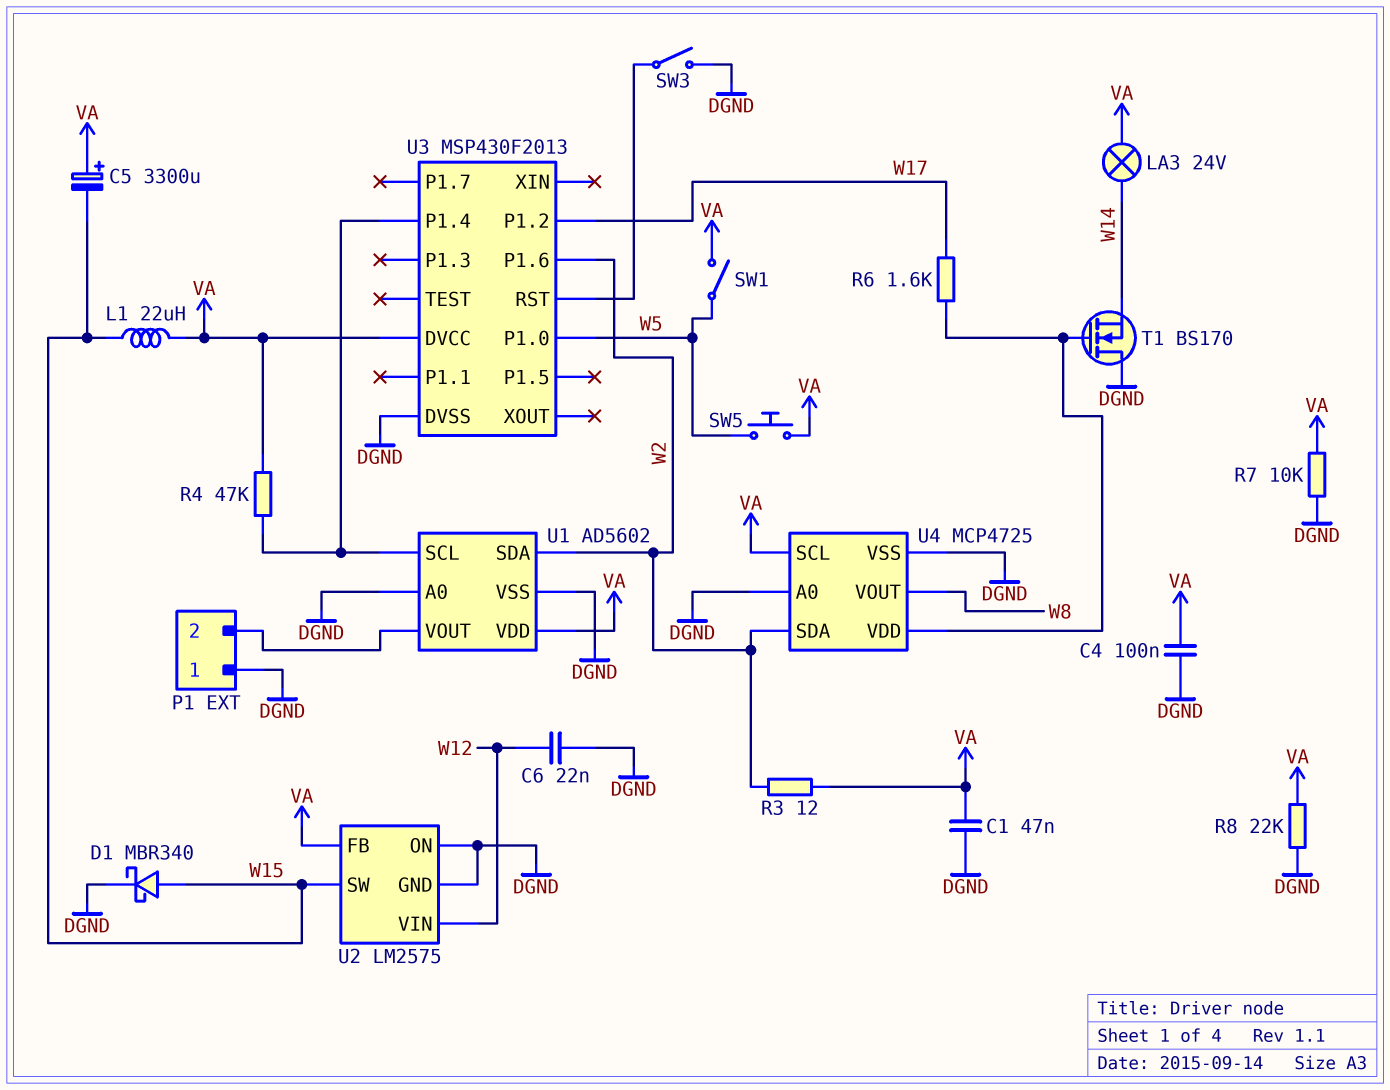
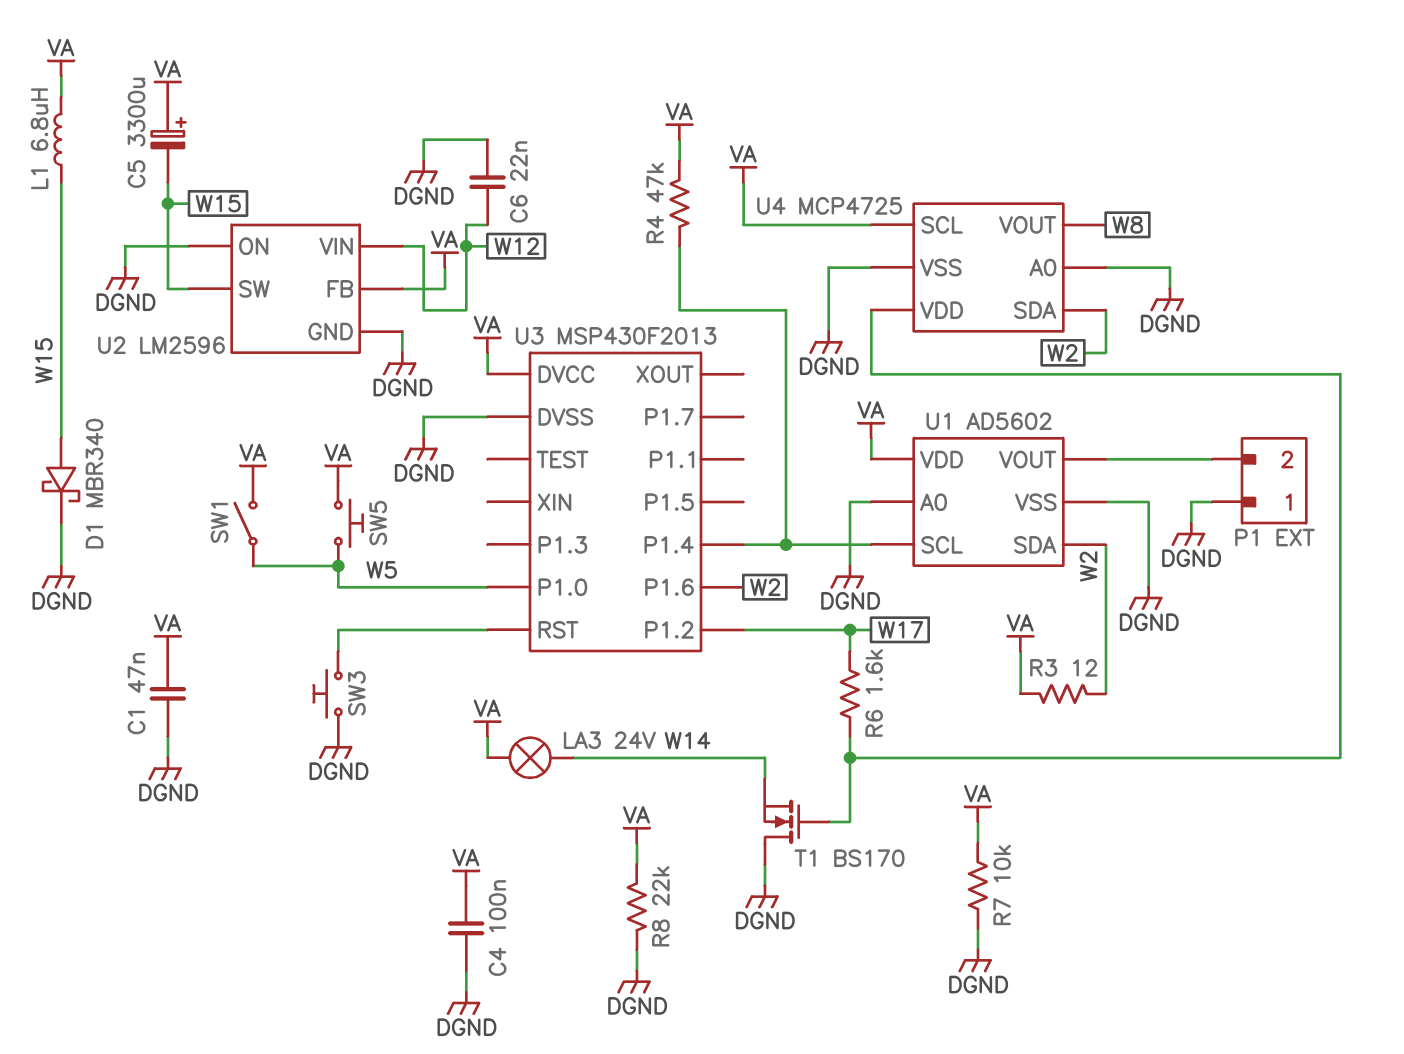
L1: 22uH (VA, W15) -> 6.8uH (VA, W15)
SW3: switch (DGND, U3/RST) -> button (DGND, U3/RST)
U2: LM2575 -> LM2596

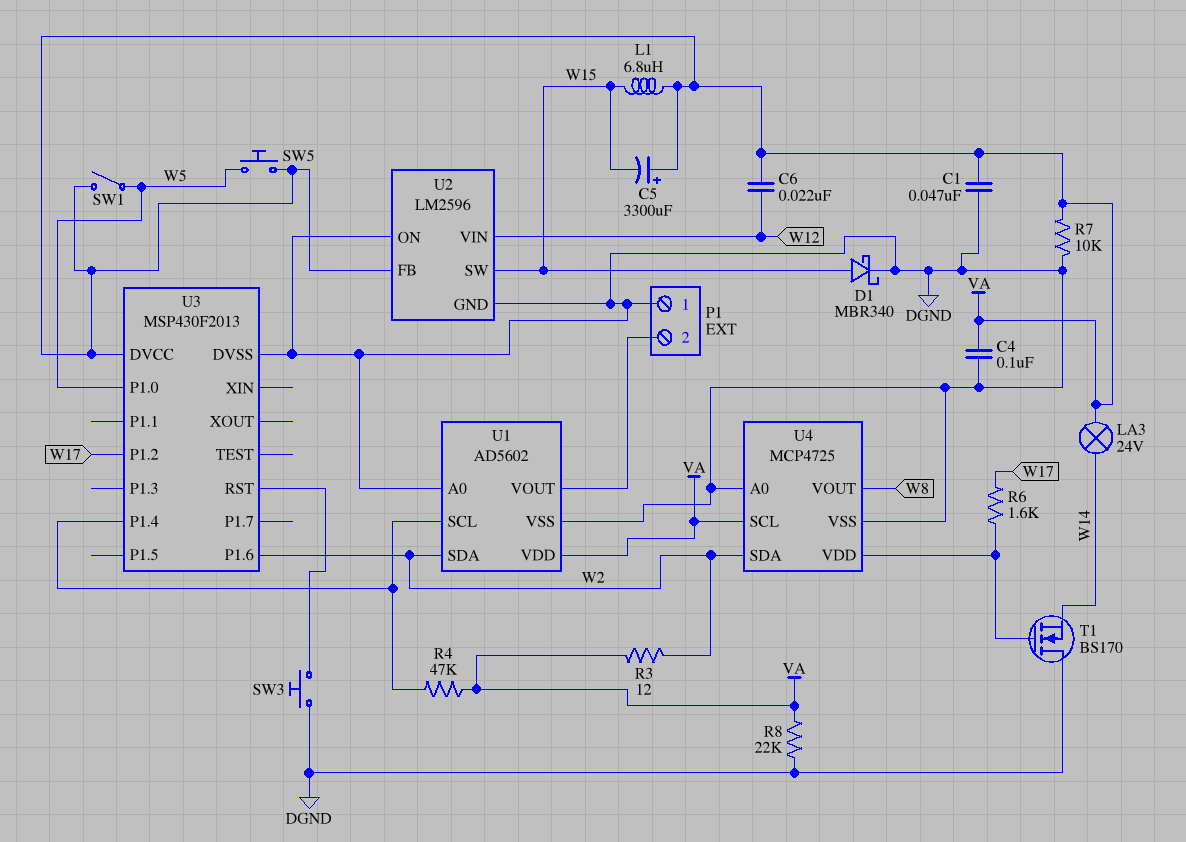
C6: 22nF (DGND, W12) -> 22nF (VA, W12)

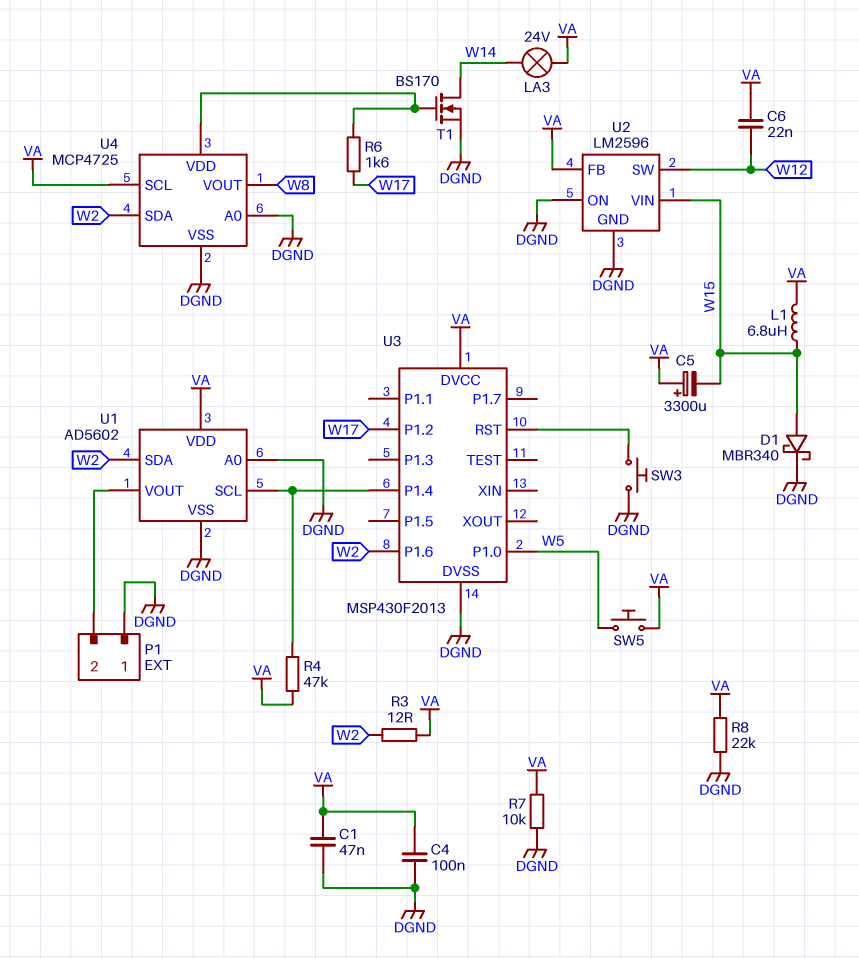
SW1: switch (VA, W5) -> none
T1: NMOS BS170 (G U4/VDD, D DGND, S W14) -> NMOS BS170 (G U4/VDD, D W14, S DGND)
U2 pin SW: W15 -> W12
U2 pin VIN: W12 -> W15

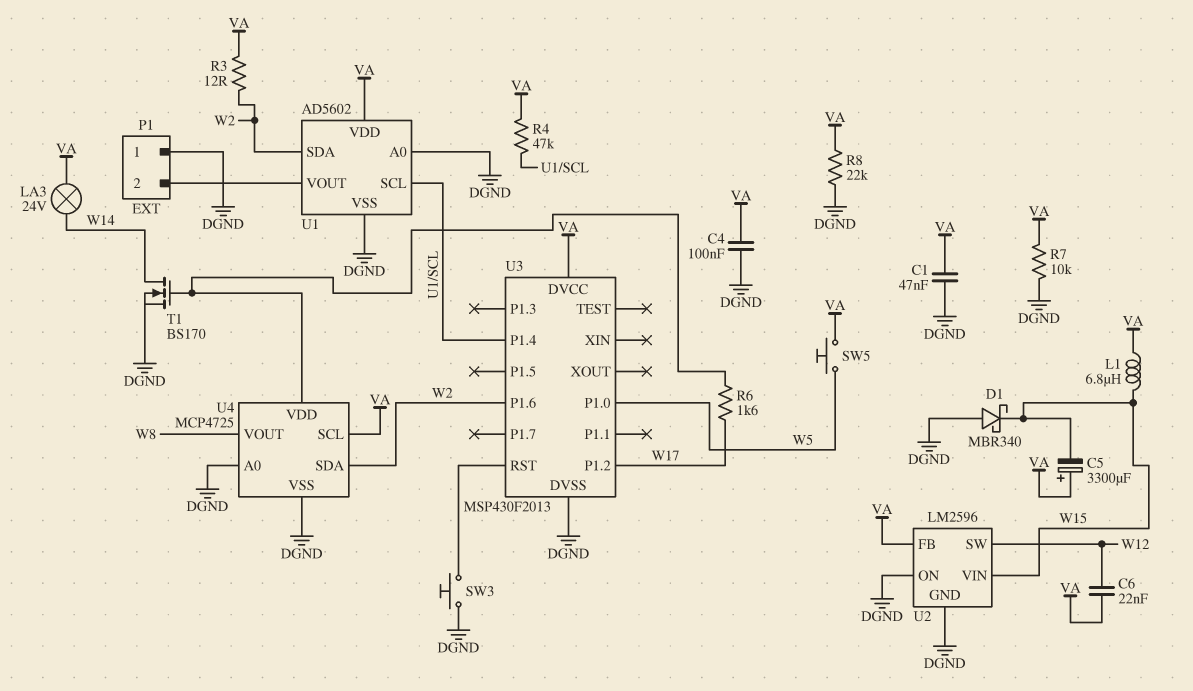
D1: schottky MBR340 (A W15, K DGND) -> schottky MBR340 (A DGND, K W15)

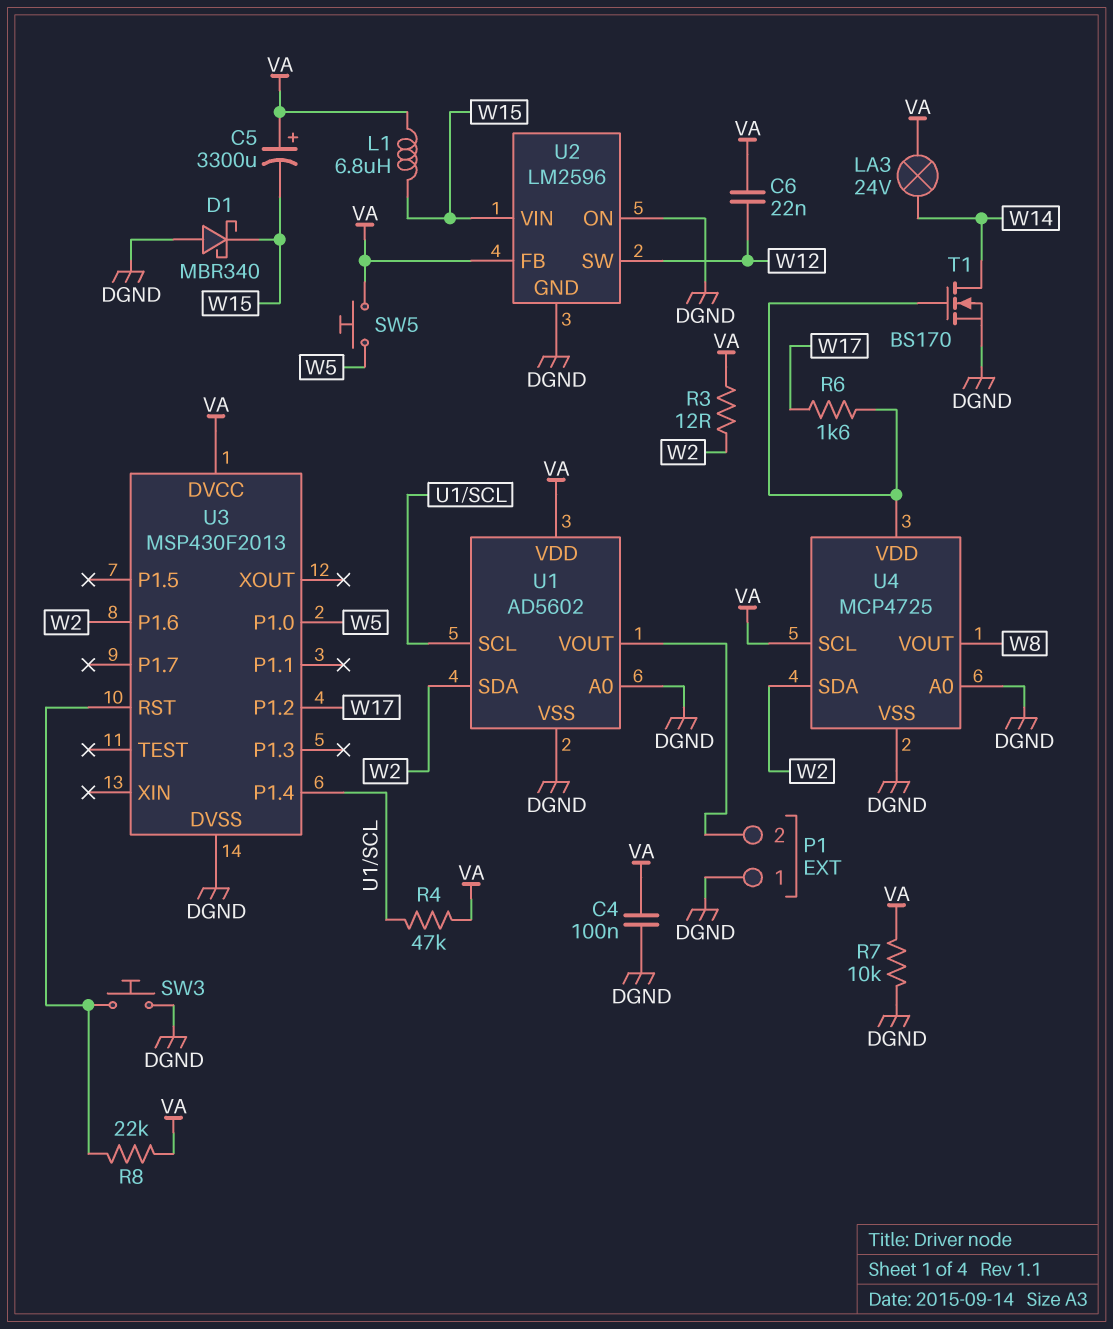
C1: 47nF (DGND, VA) -> none
R8: 22k (DGND, VA) -> 22k (U3/RST, VA)

